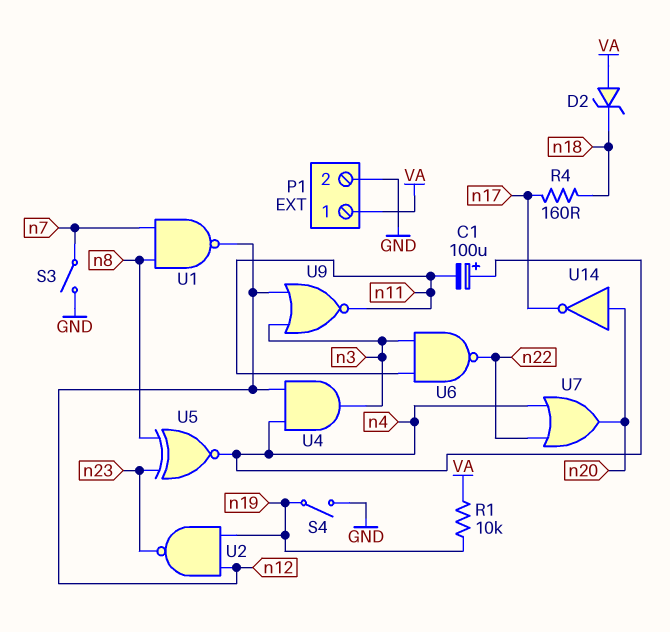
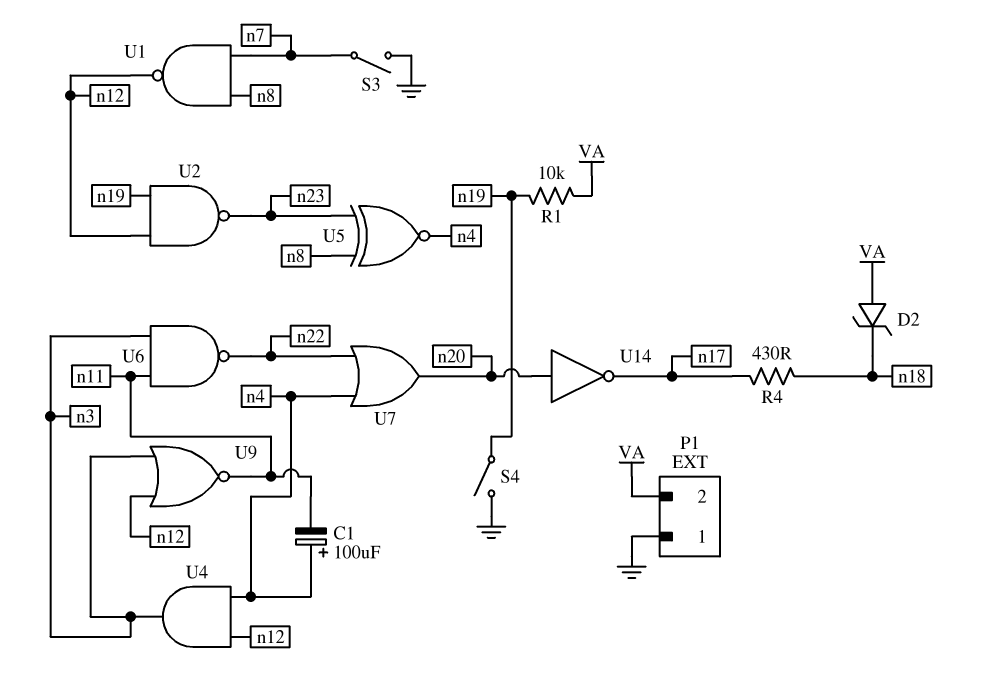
P1 pin 1: VA -> GND
P1 pin 2: GND -> VA
R4: 160 (n17, n18) -> 430 (n17, n18)

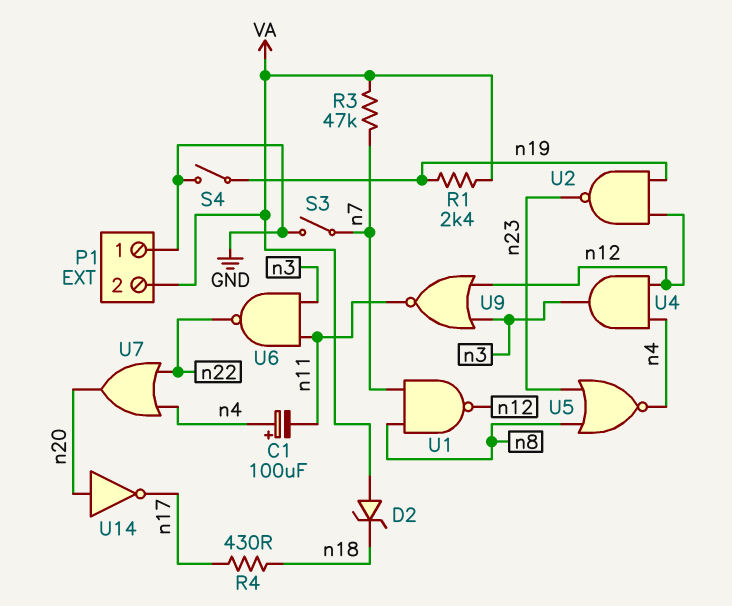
R1: 10k (VA, n19) -> 2.4k (VA, n19)
R3: none -> 47k (VA, n7)
U5: XNOR (in n8, in n23, out n4) -> NOR (in n8, in n23, out n4)

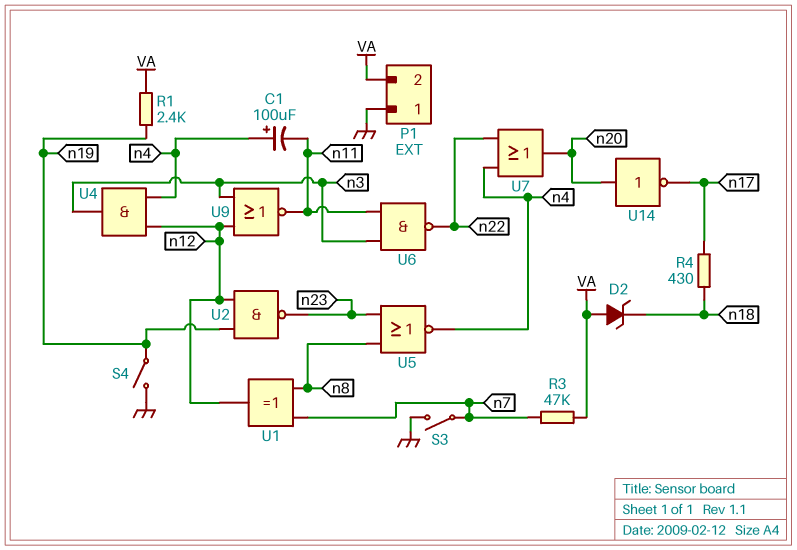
U1: NAND (in n7, in n8, out n12) -> XOR (in n7, in n8, out n12)

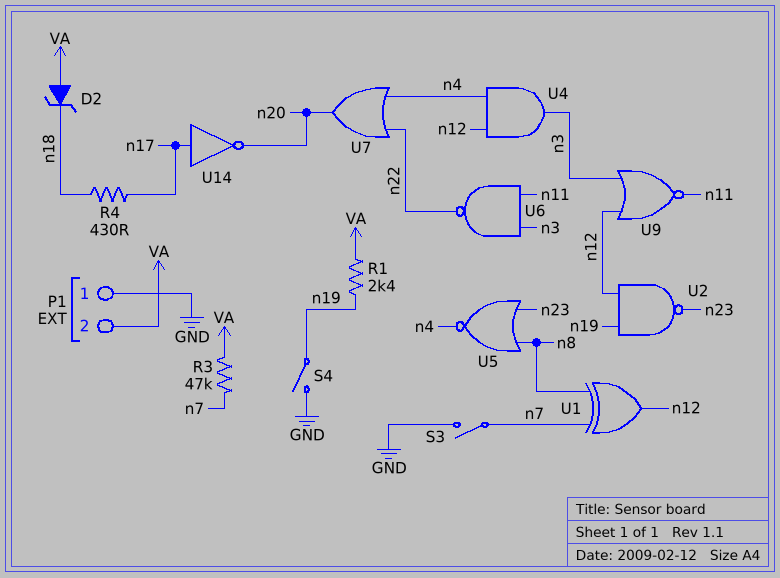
C1: 100uF (plus n4, minus n11) -> none
U14: NOT (in n20, out n17) -> NOT (in n17, out n20)

